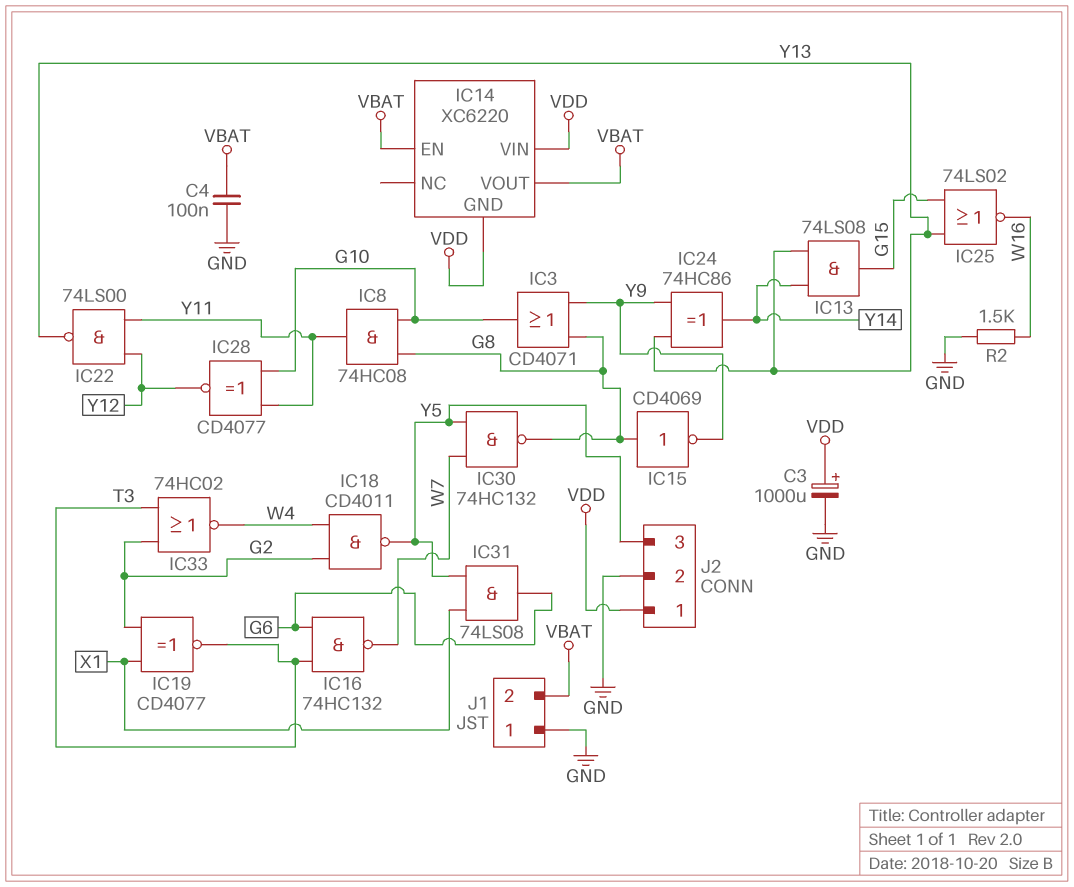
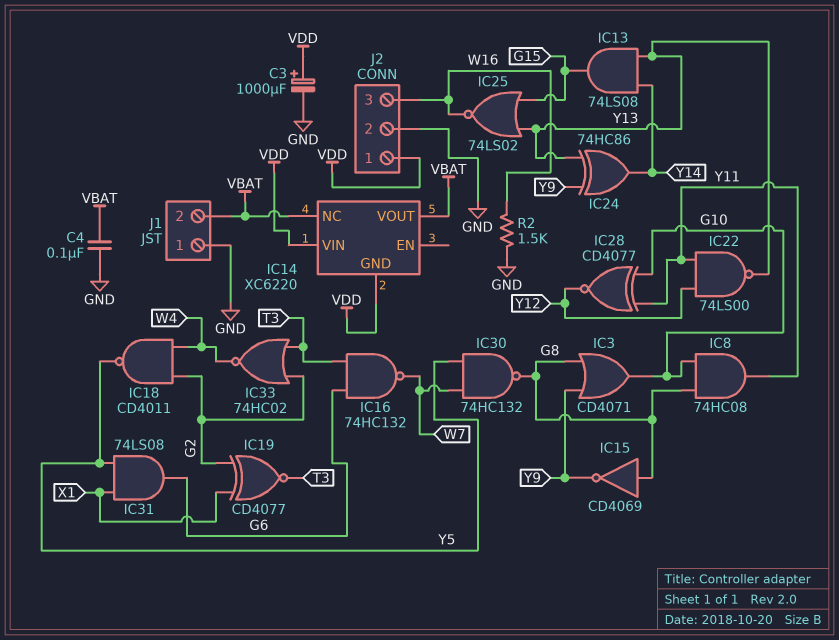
IC14 pin EN: VBAT -> none
IC14 pin NC: none -> VBAT
J2 pin 3: Y5 -> W16

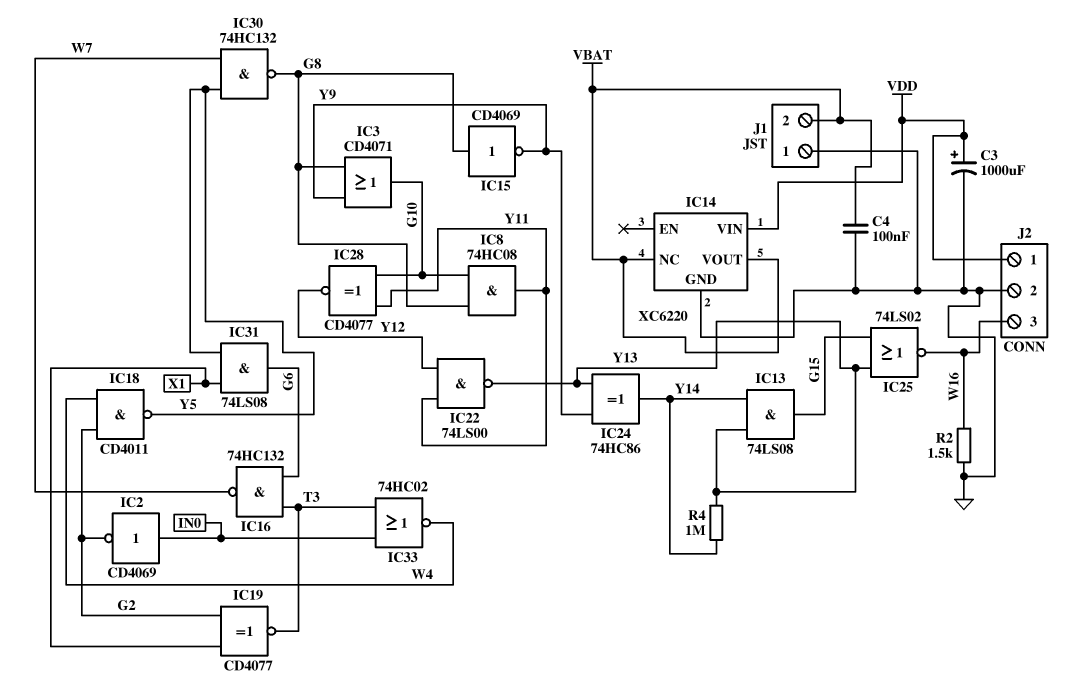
IC2: none -> NOT CD4069 (in IN0, out G2)
IC14 pin GND: VDD -> GND
IC33: NOR 74HC02 (in G2, in T3, out W4) -> NOR 74HC02 (in IN0, in T3, out W4)
R4: none -> 1M (Y13, Y14)

